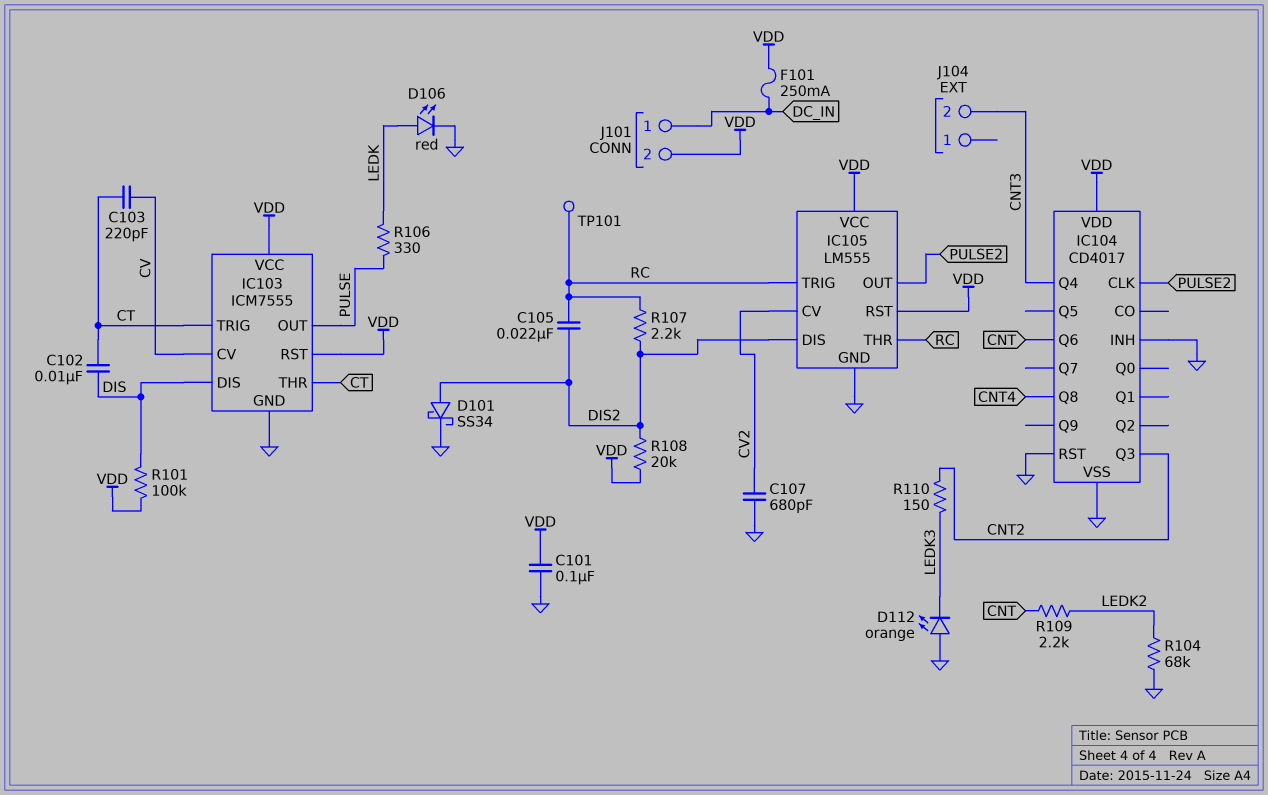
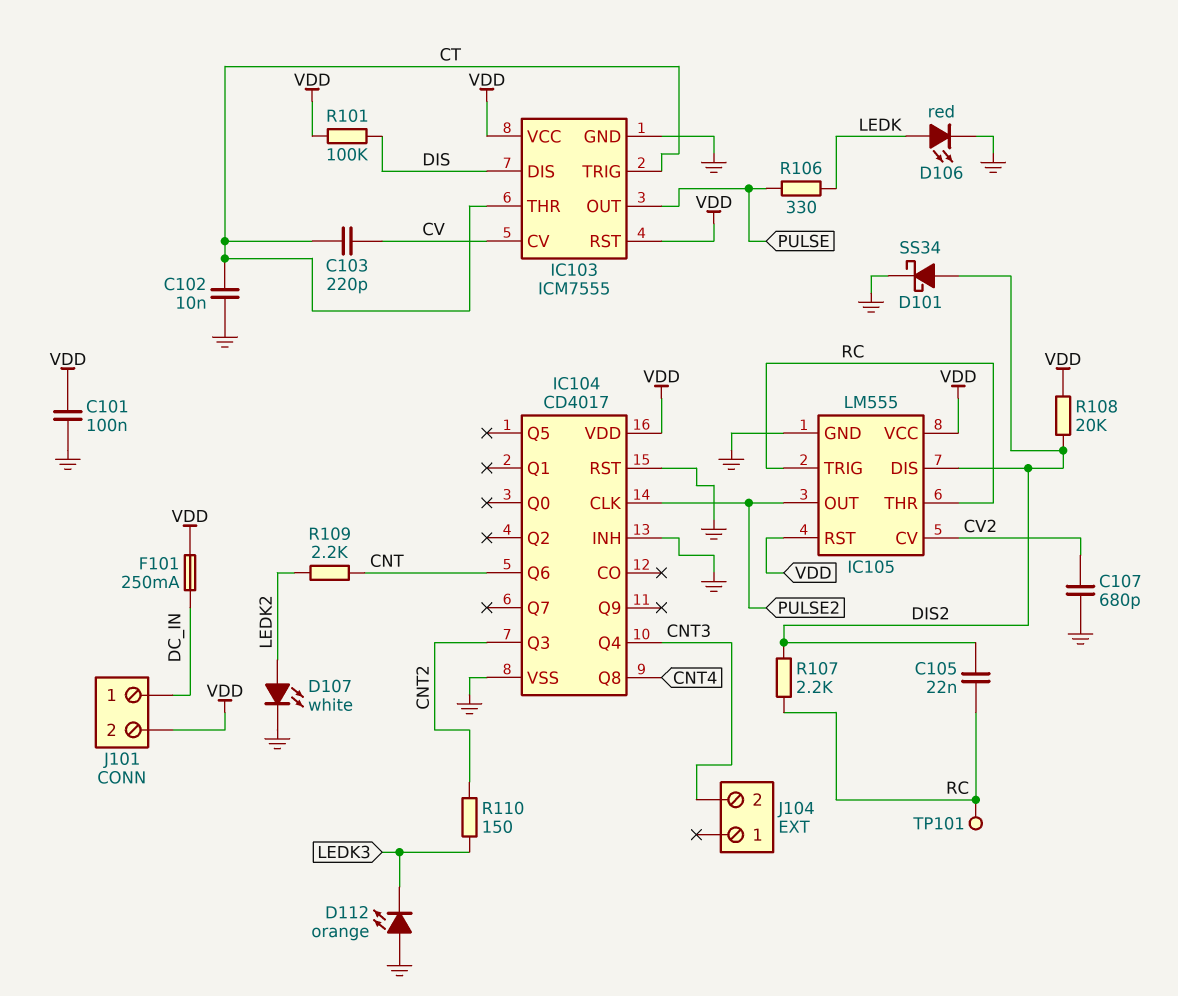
C102: 10nF (CT, DIS) -> 10nF (CT, GND)
D107: none -> LED white (A LEDK2, K GND)
R104: 68k (GND, LEDK2) -> none

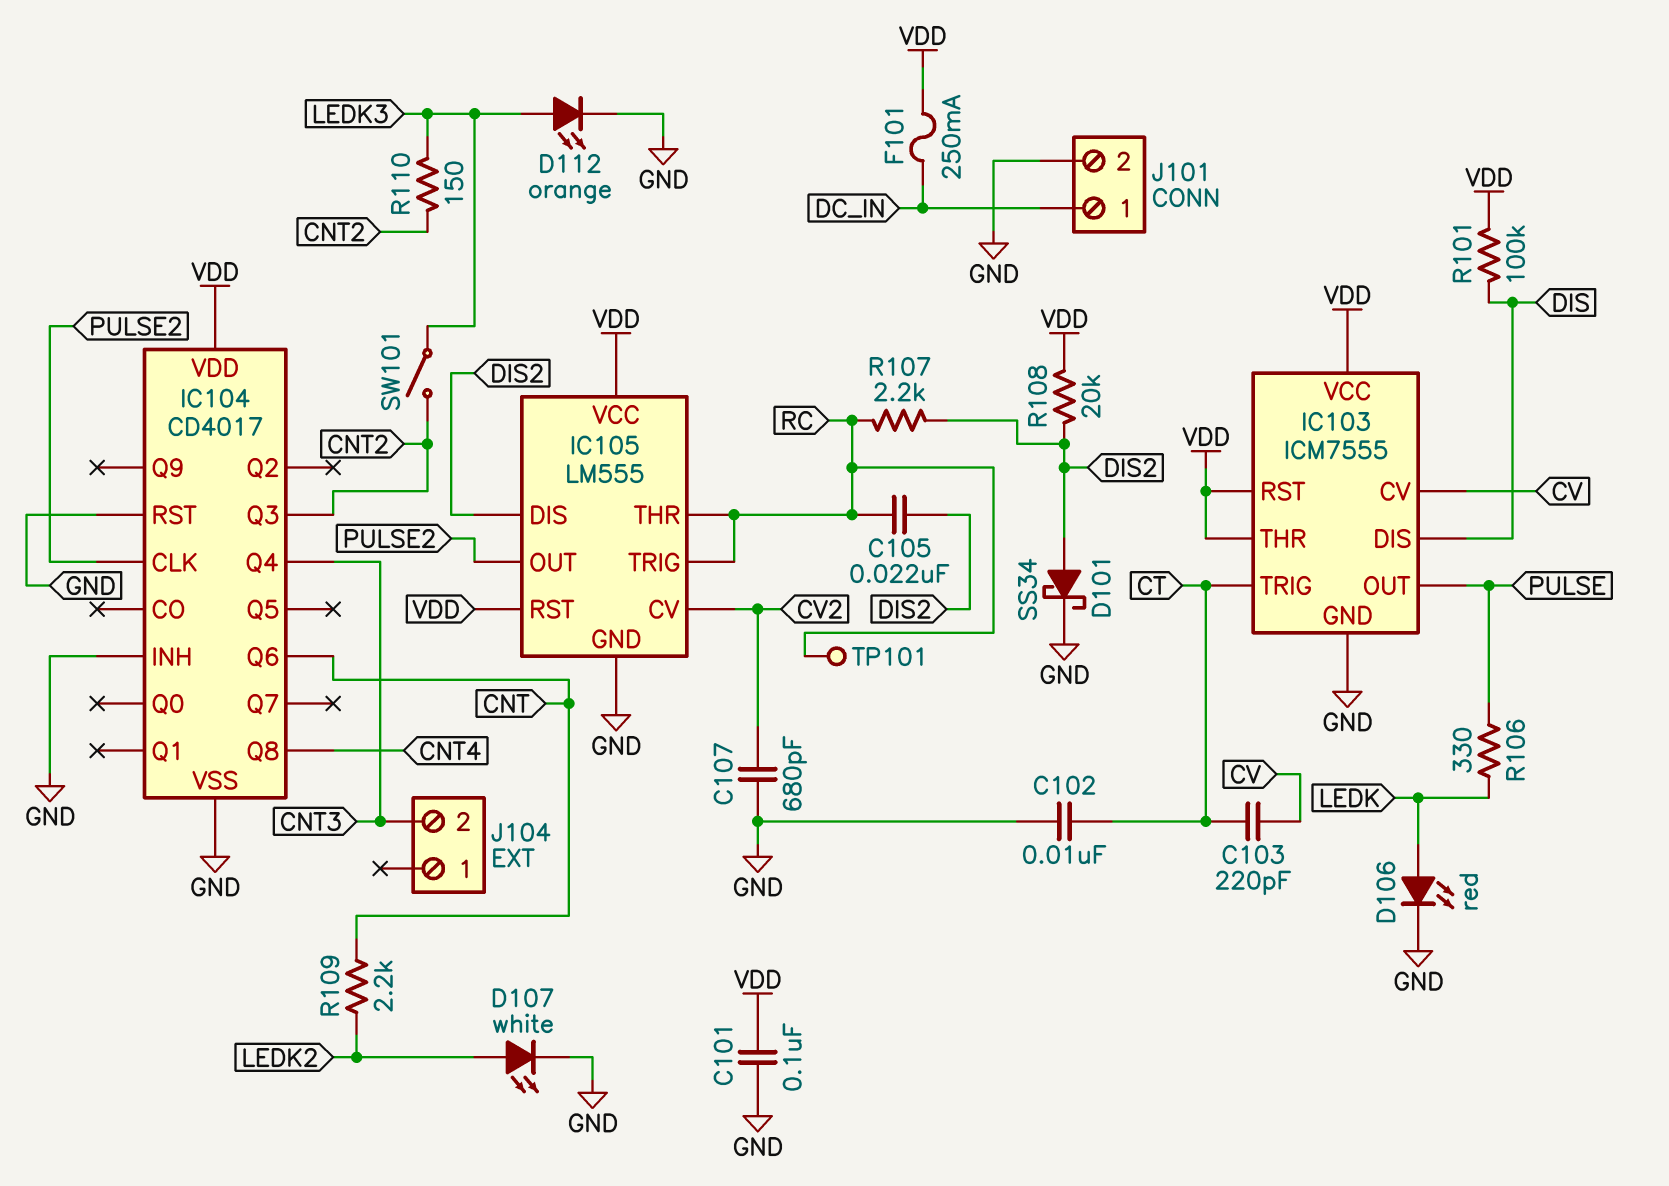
D112: LED orange (A GND, K LEDK3) -> LED orange (A LEDK3, K GND)
IC103 pin THR: CT -> VDD
J101 pin 2: VDD -> GND
SW101: none -> switch (CNT2, LEDK3)

